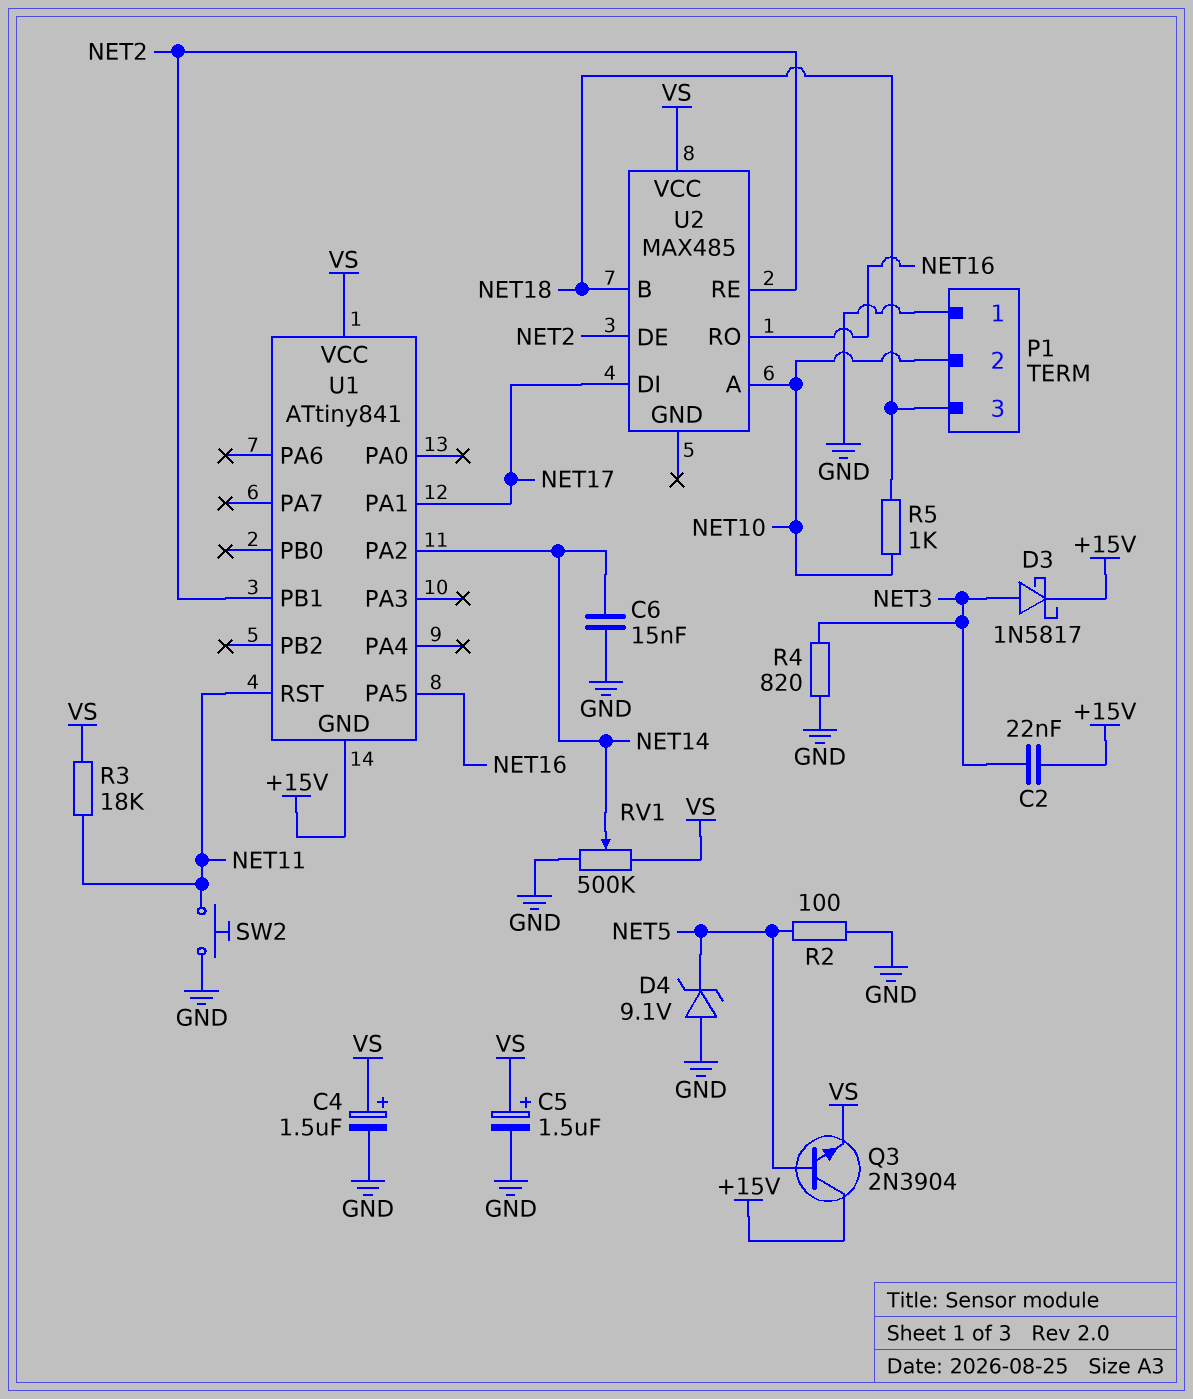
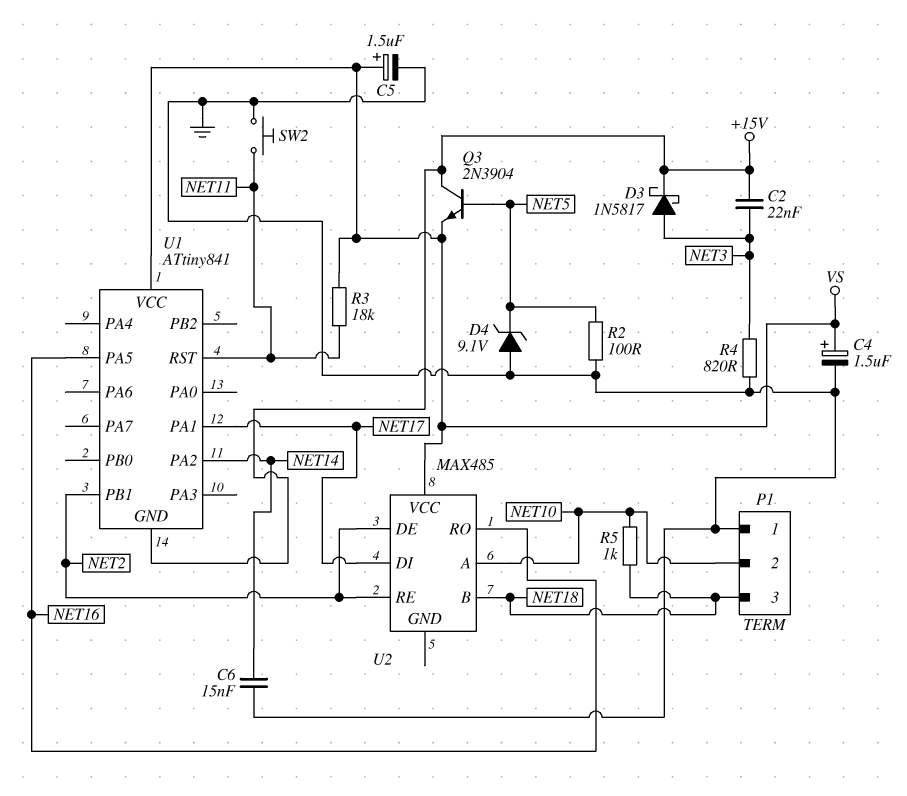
RV1: 500k (GND, VS, wiper NET14) -> none

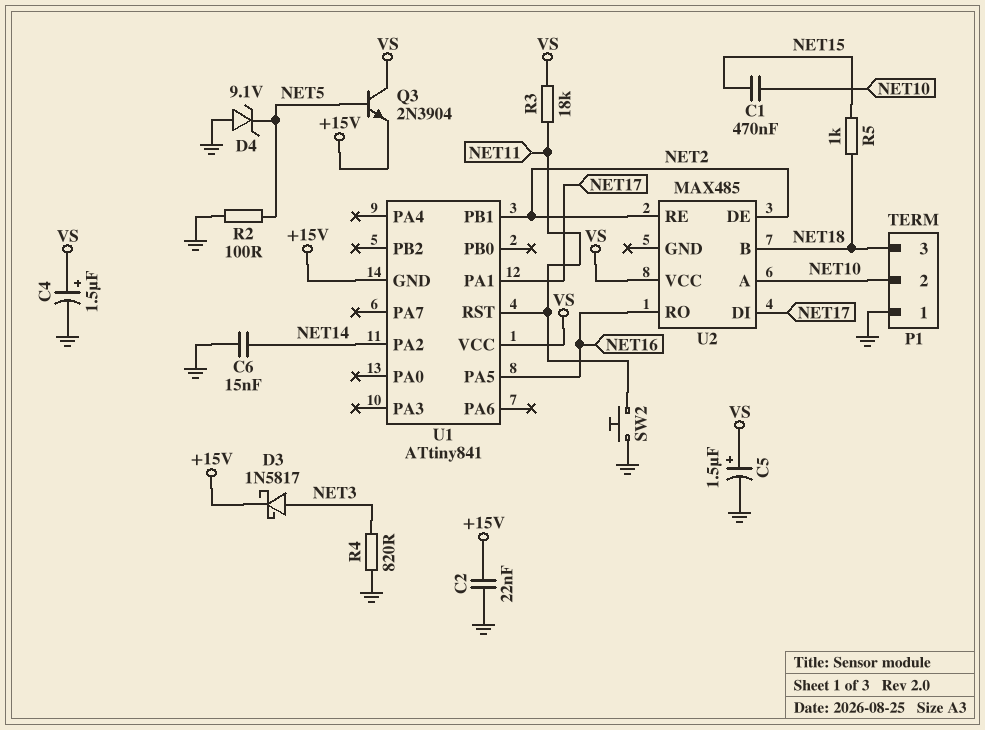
C1: none -> 470nF (NET10, NET15)
C2: 22nF (+15V, NET3) -> 22nF (+15V, GND)
Q3: NPN 2N3904 (B NET5, C +15V, E VS) -> NPN 2N3904 (B NET5, C VS, E +15V)
R5: 1k (NET10, NET18) -> 1k (NET15, NET18)

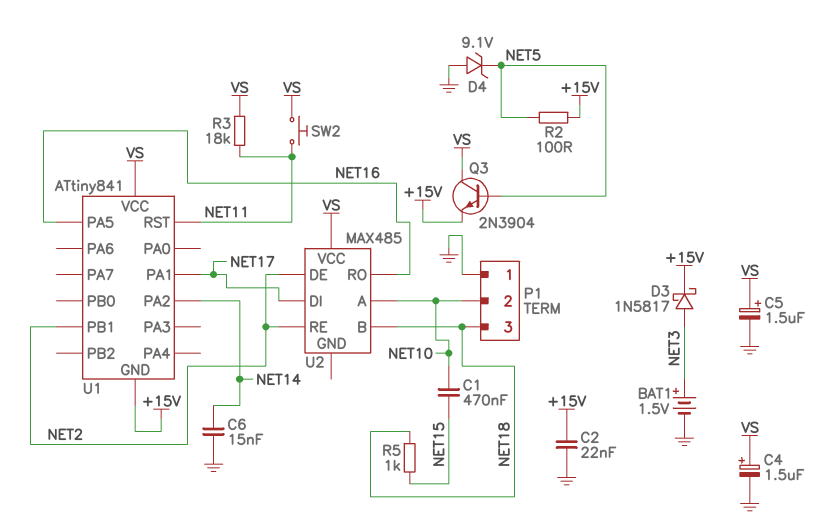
BAT1: none -> 1.5V (plus NET3, minus GND)
R2: 100 (GND, NET5) -> 100 (+15V, NET5)
R4: 820 (GND, NET3) -> none
SW2: button (GND, NET11) -> button (NET11, VS)

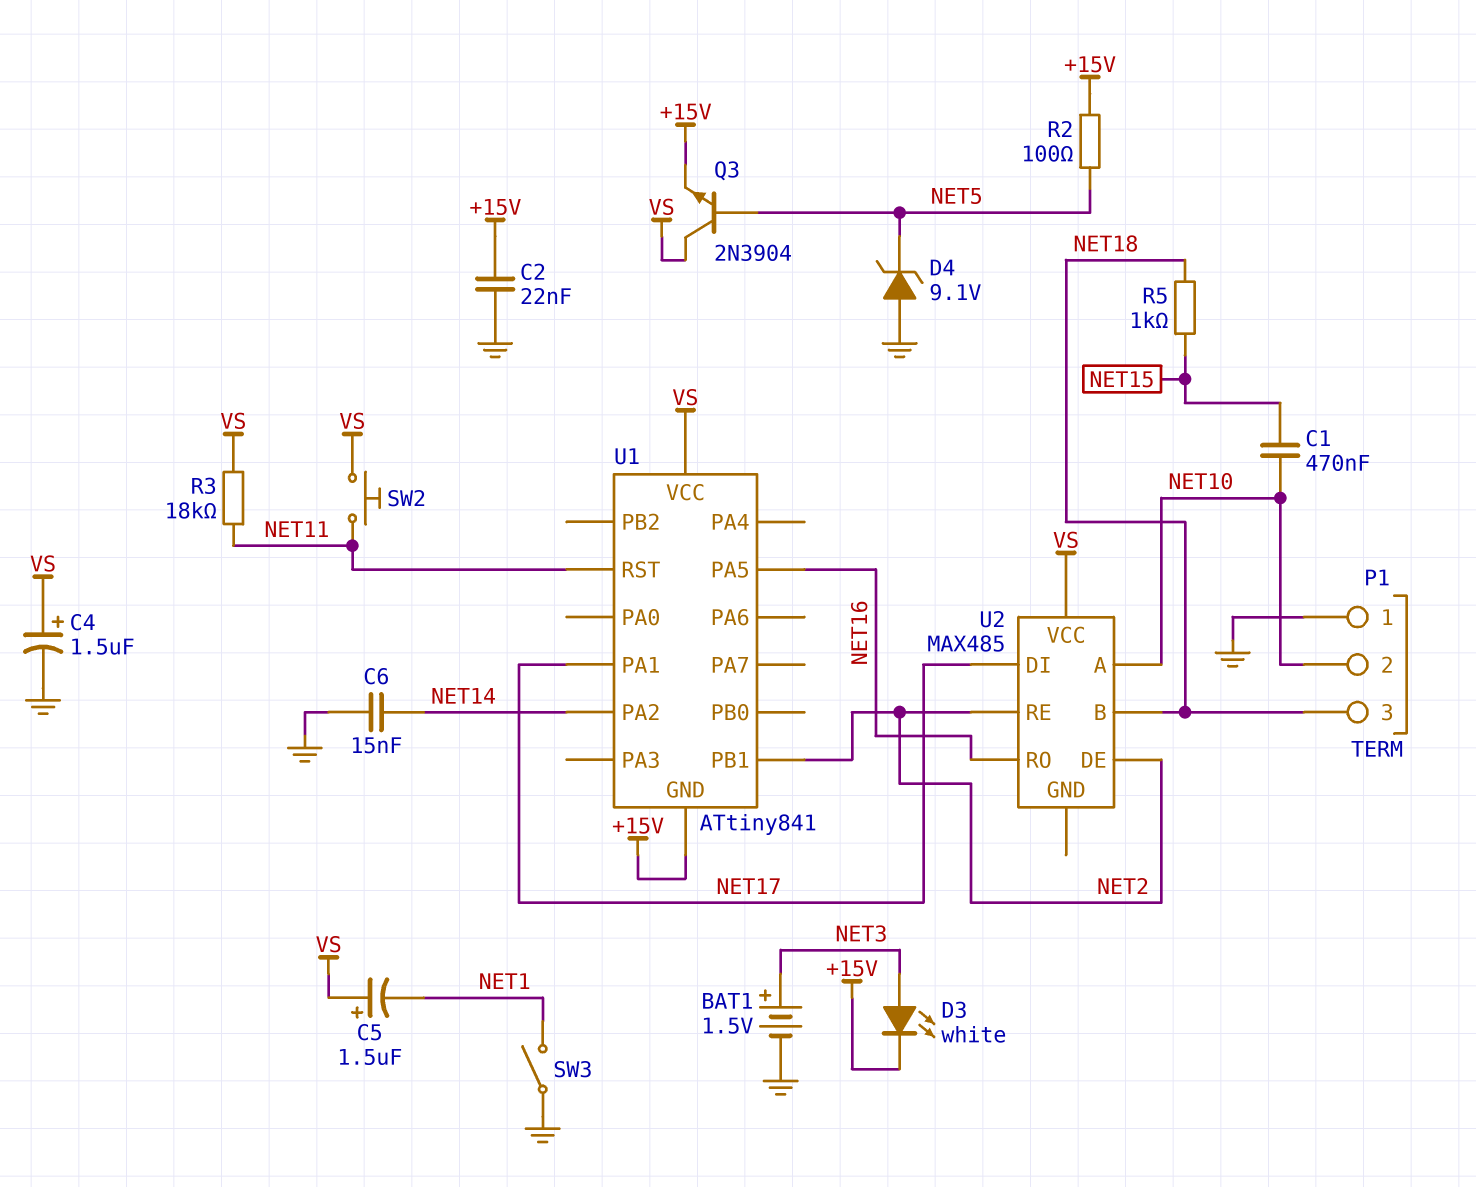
C5: 1.5uF (plus VS, minus GND) -> 1.5uF (plus VS, minus NET1)
D3: schottky 1N5817 (A NET3, K +15V) -> LED white (A NET3, K +15V)
SW3: none -> switch (GND, NET1)

